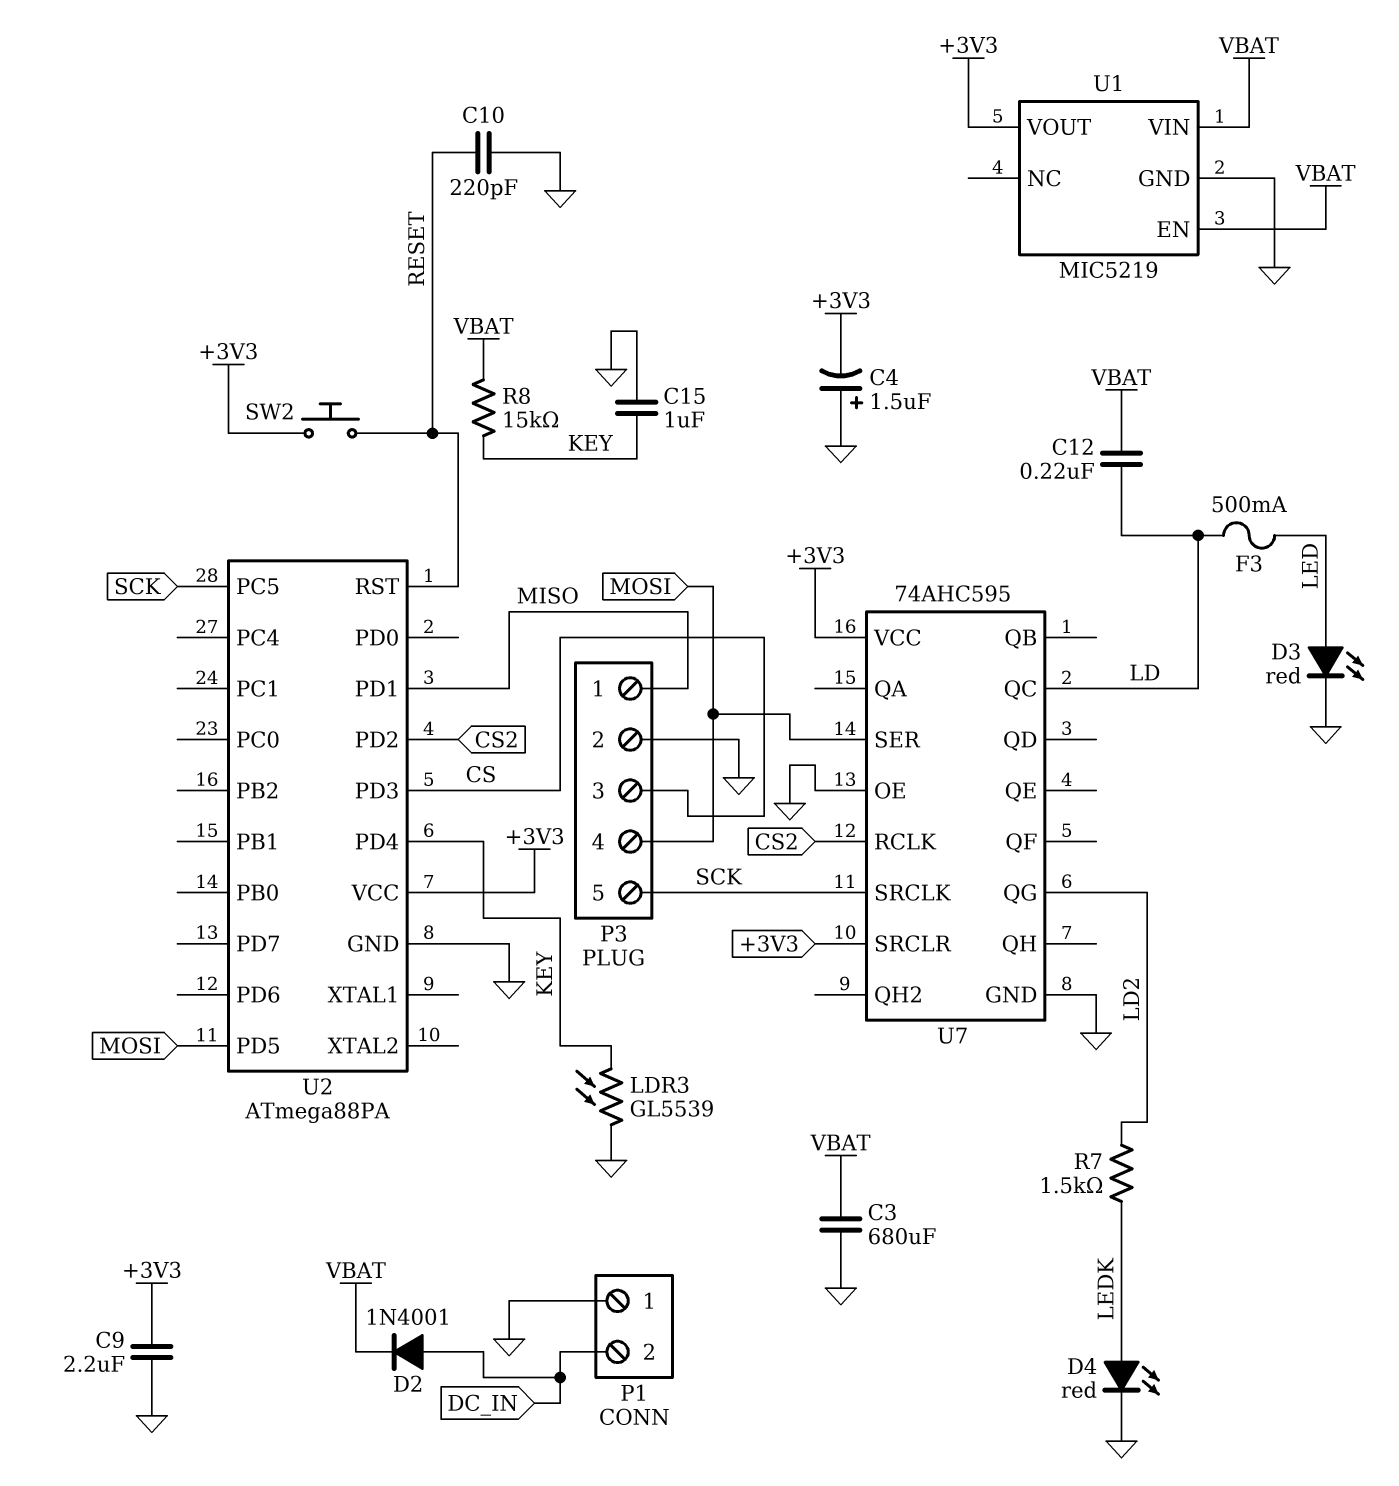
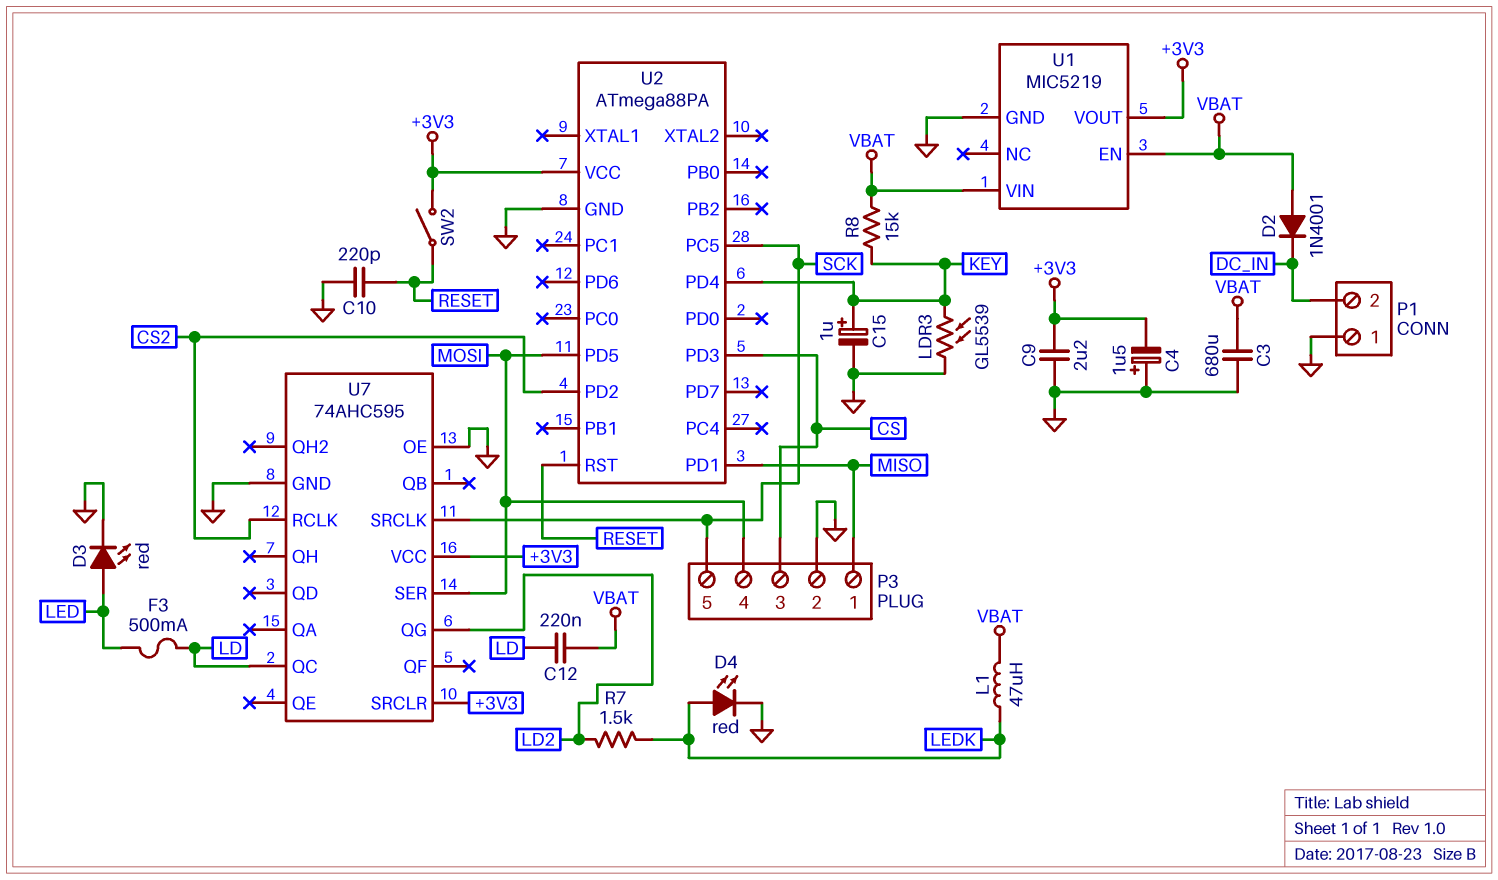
C15: 1uF (GND, KEY) -> 1uF (plus KEY, minus GND)
D2: diode 1N4001 (A DC_IN, K VBAT) -> diode 1N4001 (A VBAT, K DC_IN)
L1: none -> 47uH (LEDK, VBAT)
SW2: button (+3V3, RESET) -> switch (+3V3, RESET)

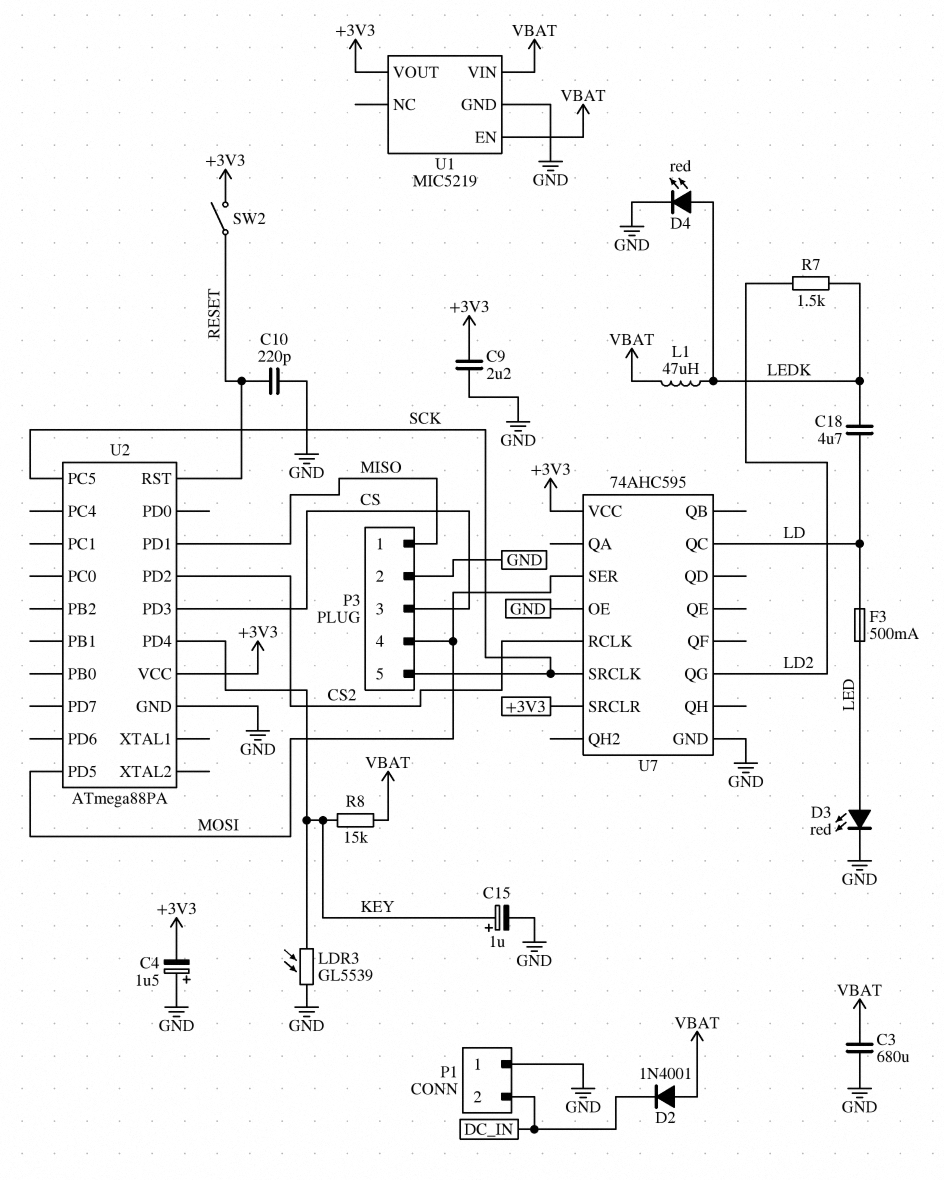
C12: 220nF (LD, VBAT) -> none
C18: none -> 4.7uF (LD, LEDK)

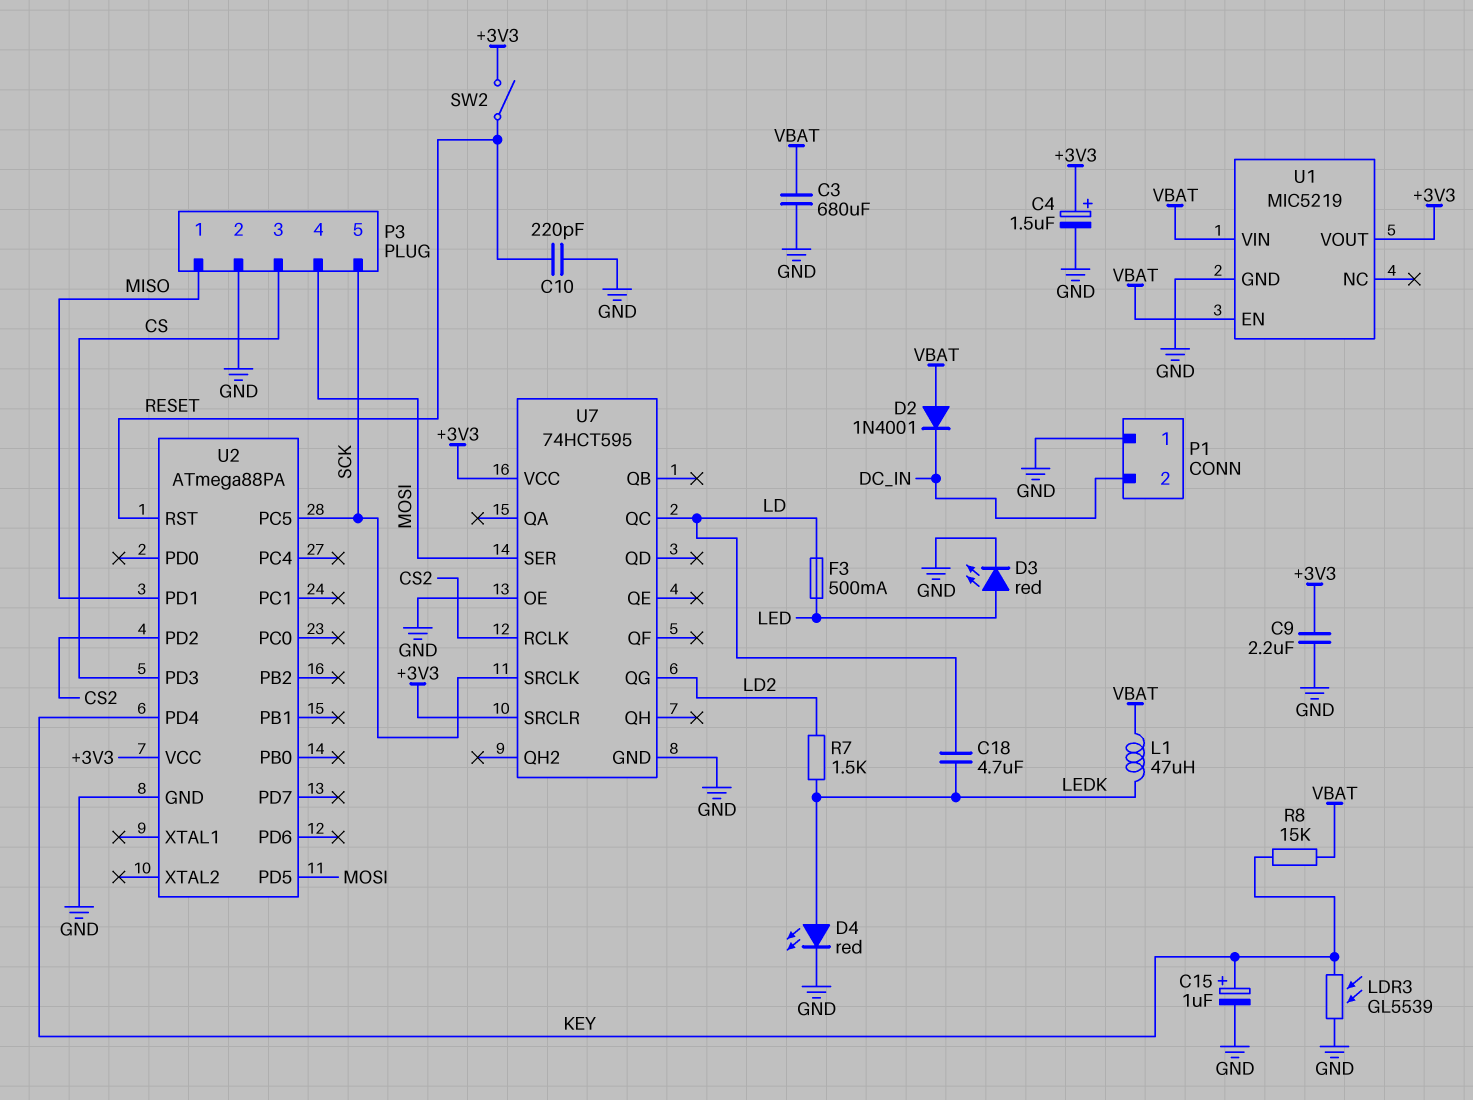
C4: 1.5uF (plus GND, minus +3V3) -> 1.5uF (plus +3V3, minus GND)
U7: 74AHC595 -> 74HCT595

